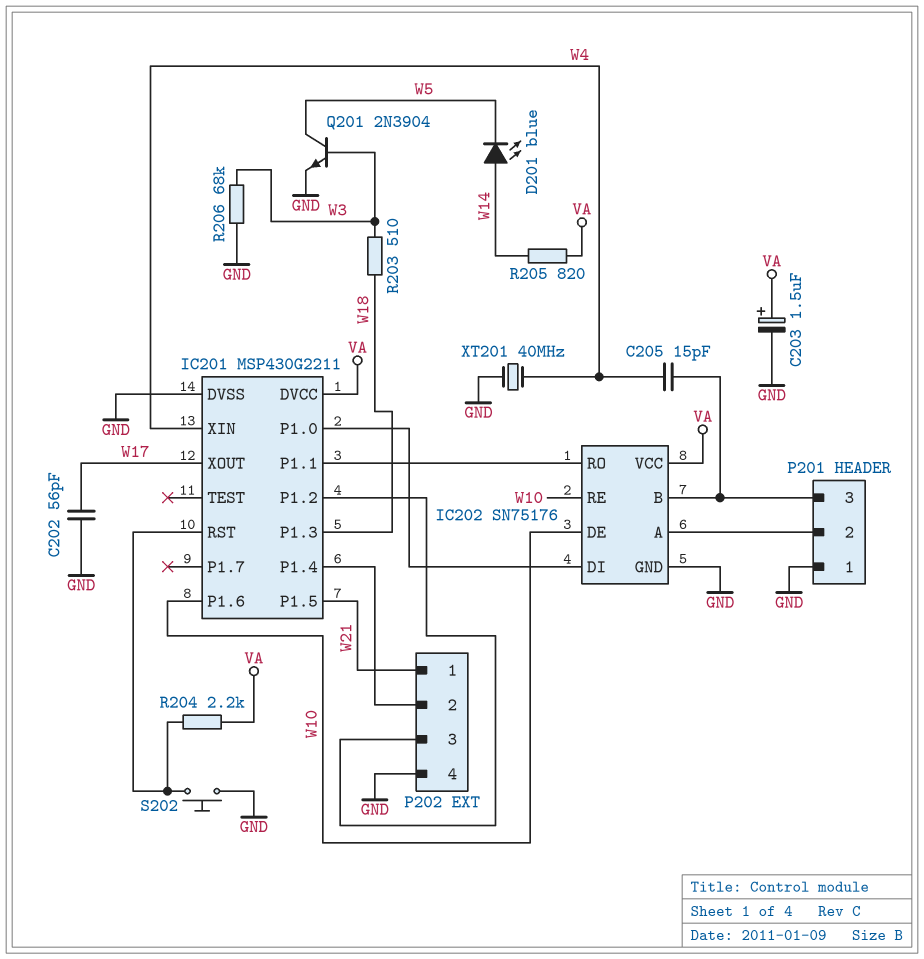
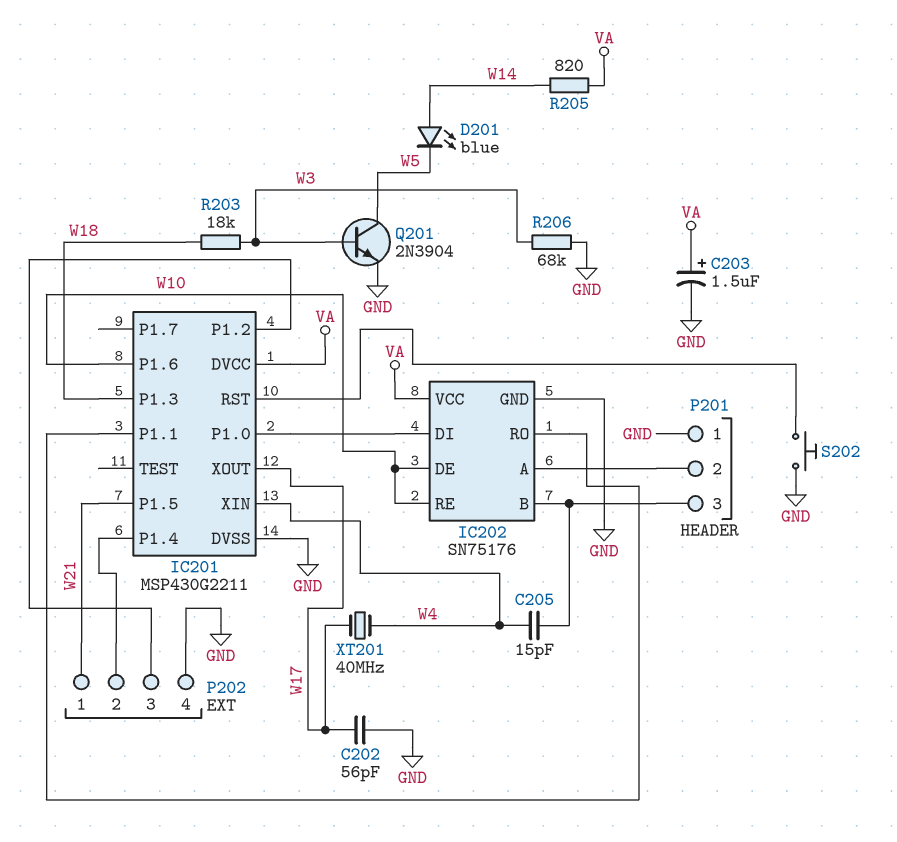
R203: 510 (W3, W18) -> 18k (W3, W18)
R204: 2.2k (IC201/RST, VA) -> none
XT201: 40MHz (GND, W4) -> 40MHz (W4, W17)

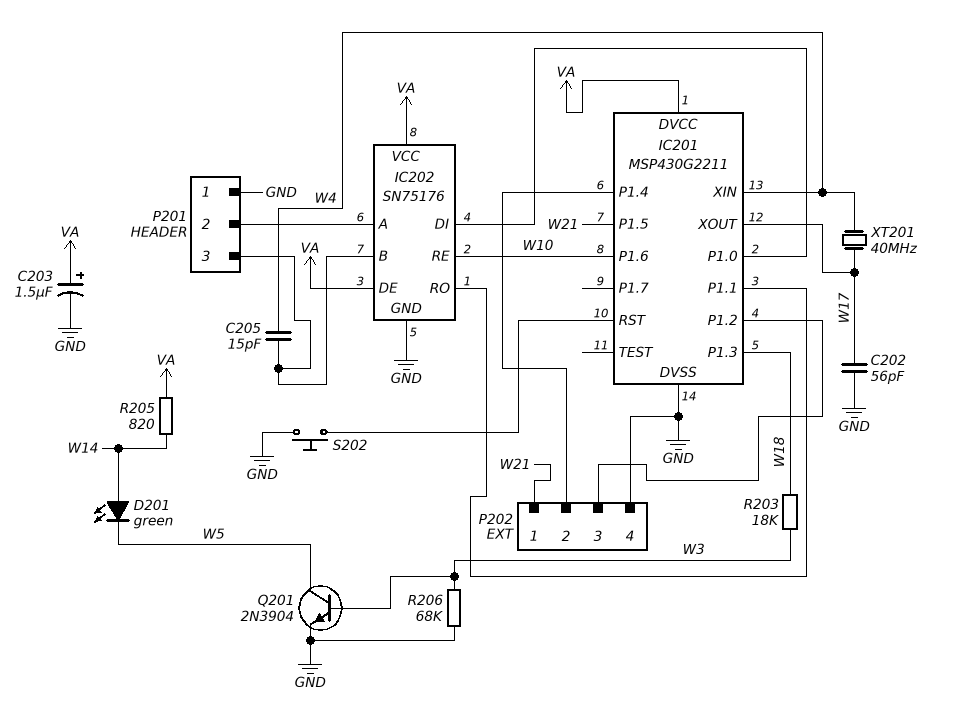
D201: LED blue (A W14, K W5) -> LED green (A W14, K W5)
IC202 pin DE: W10 -> VA

